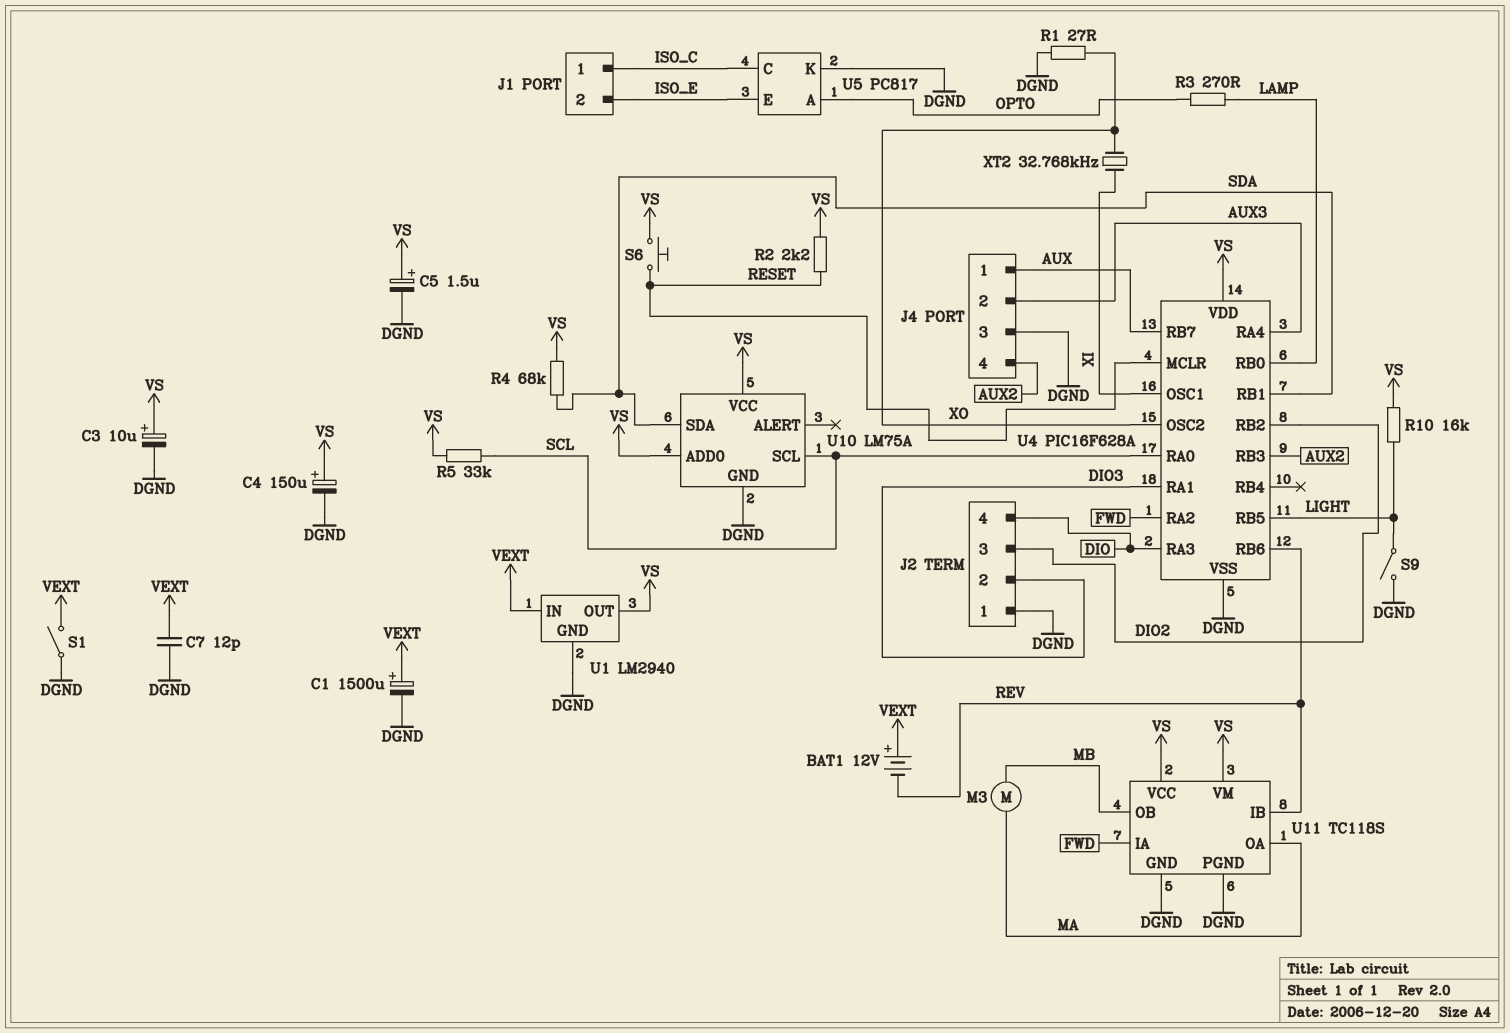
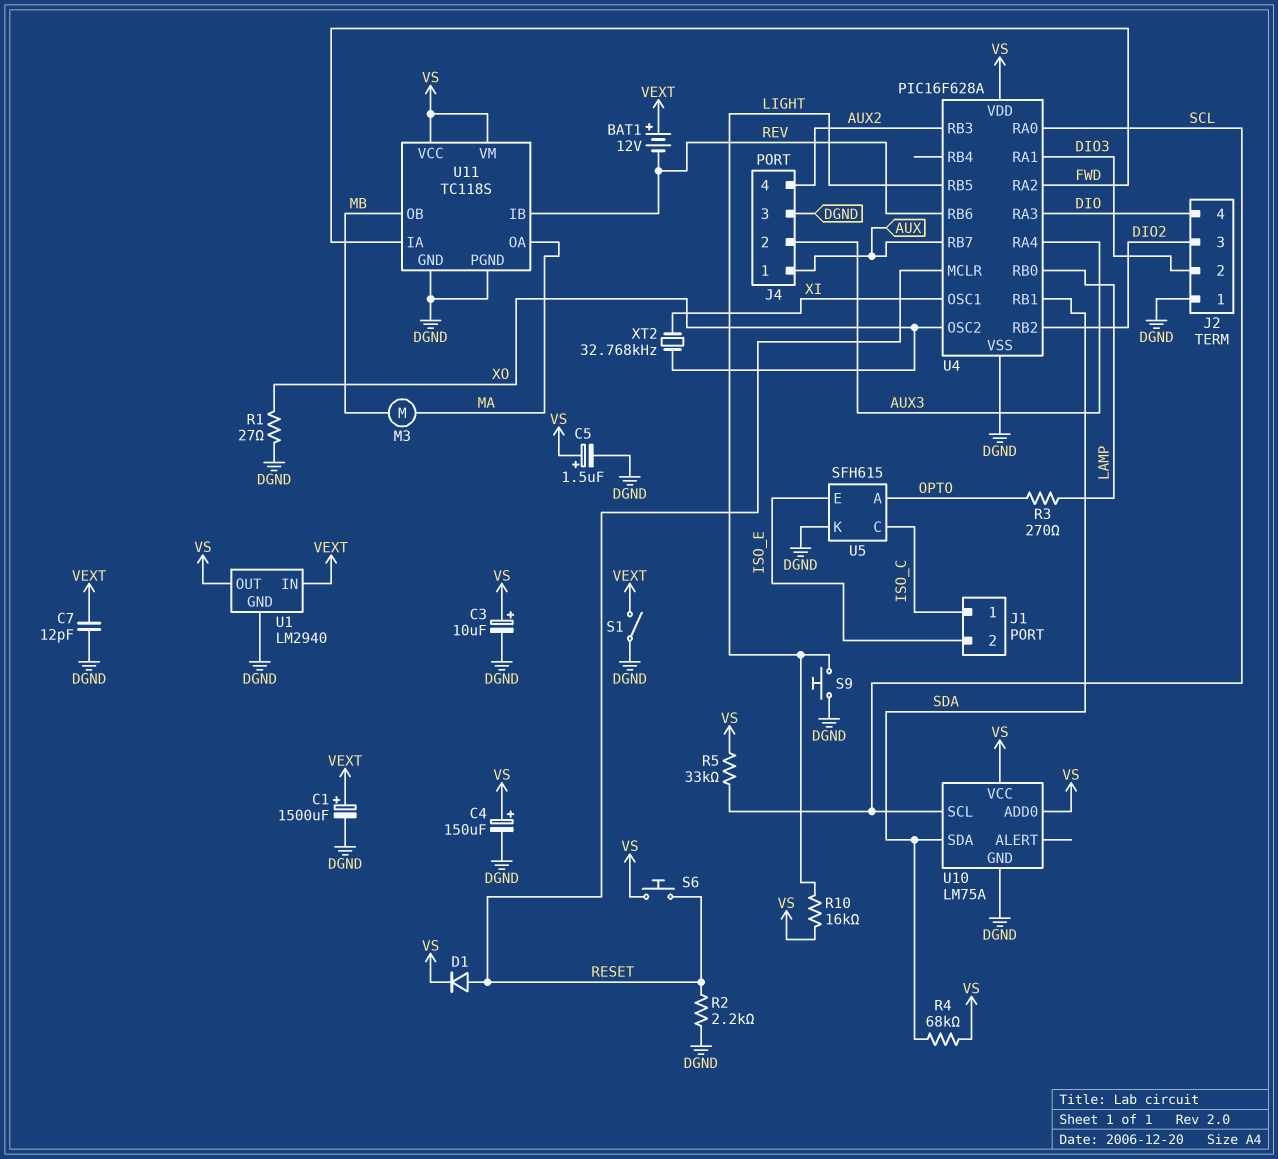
D1: none -> diode (A RESET, K VS)
R2: 2.2k (RESET, VS) -> 2.2k (DGND, RESET)
S9: switch (DGND, LIGHT) -> button (DGND, LIGHT)
U5: PC817 -> SFH615

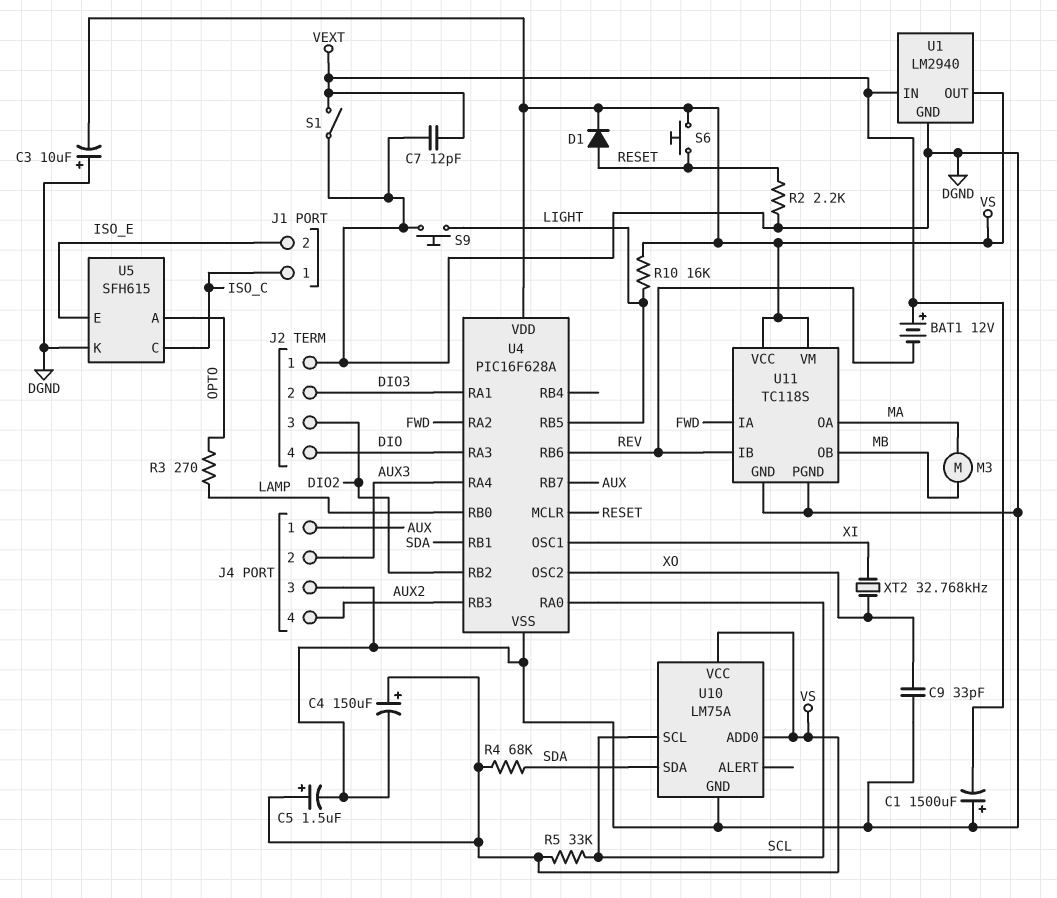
C1: 1500uF (plus VEXT, minus DGND) -> 1500uF (plus DGND, minus VEXT)
C3: 10uF (plus VS, minus DGND) -> 10uF (plus DGND, minus VS)
C9: none -> 33pF (DGND, XO)
R1: 27 (DGND, XO) -> none

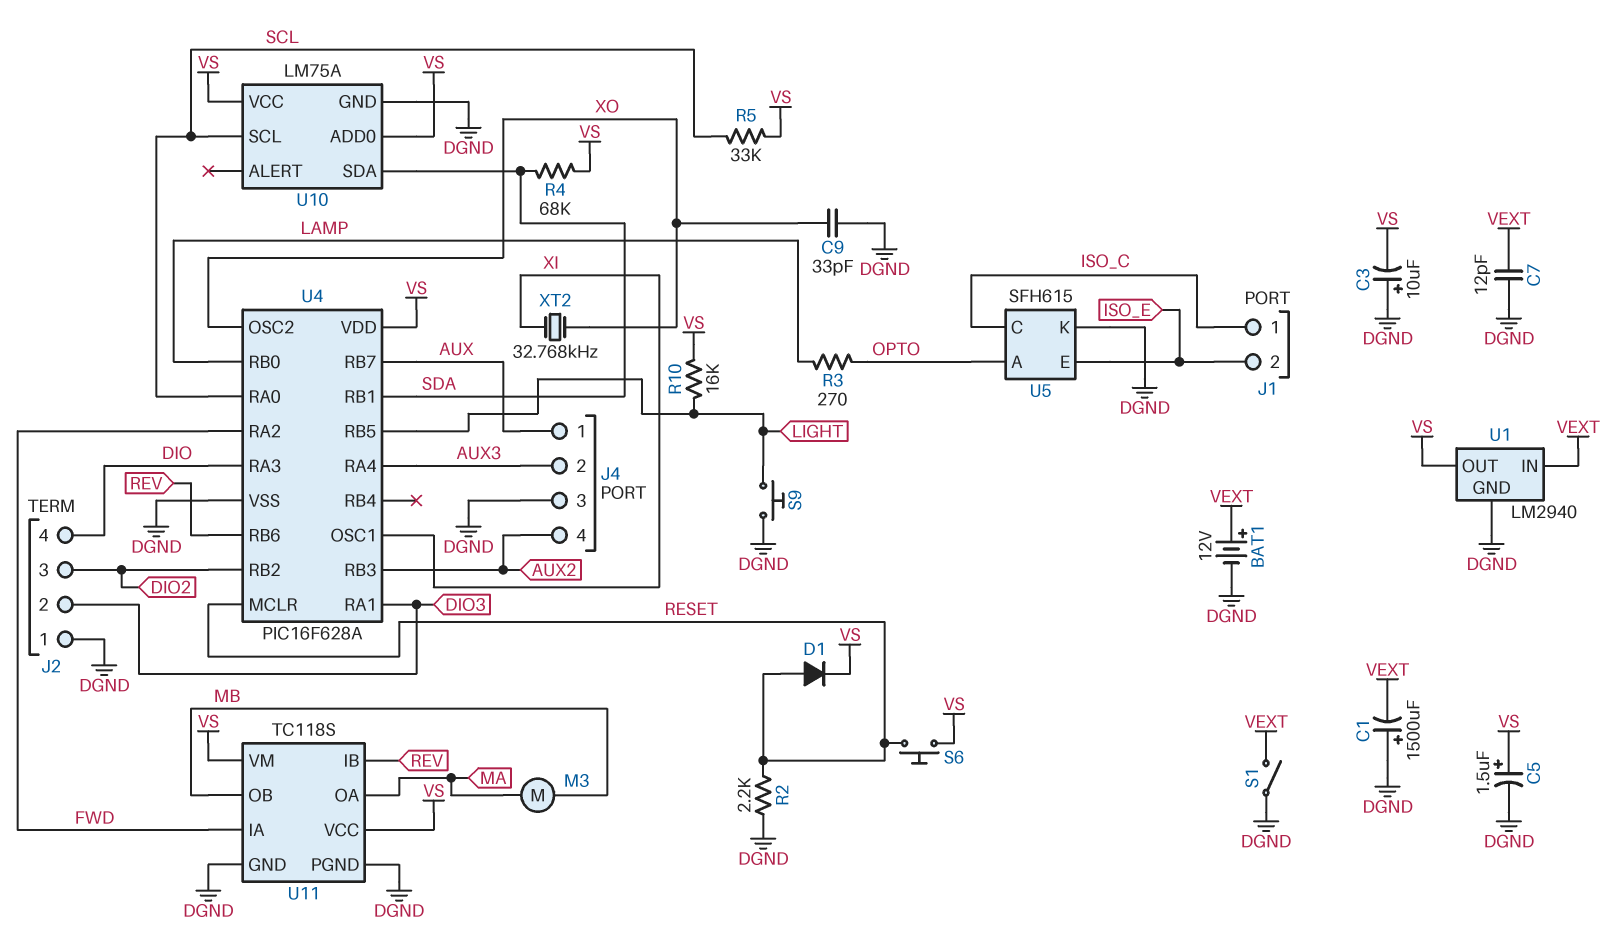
BAT1: 12V (plus VEXT, minus REV) -> 12V (plus VEXT, minus DGND)
C4: 150uF (plus VS, minus DGND) -> none

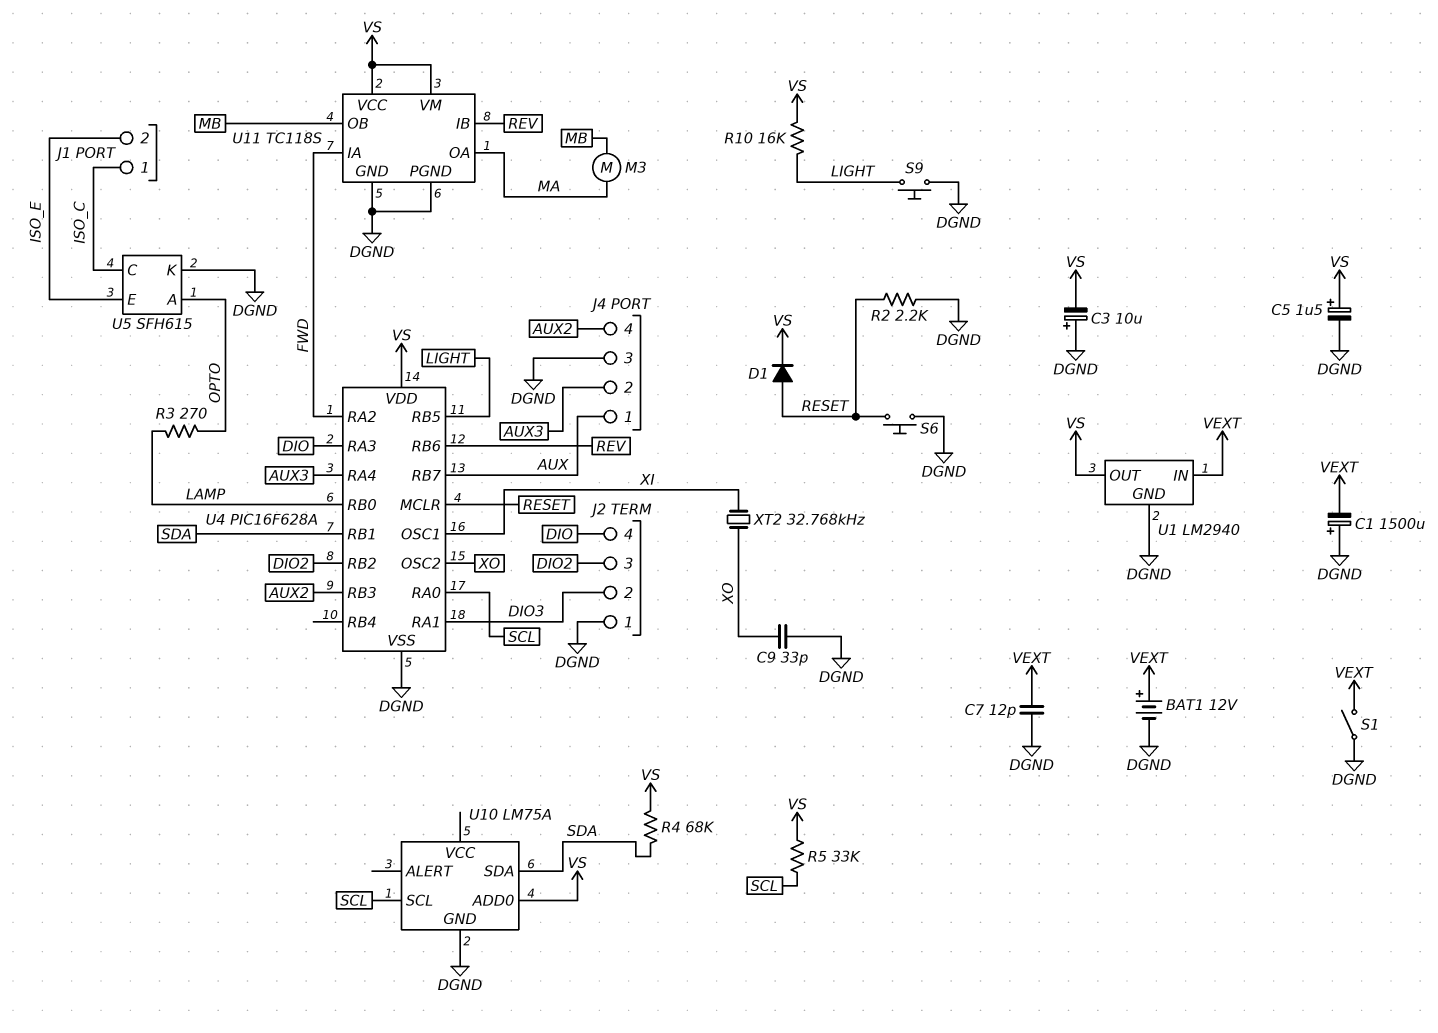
S6: button (RESET, VS) -> button (DGND, RESET)
U10 pin VCC: VS -> none

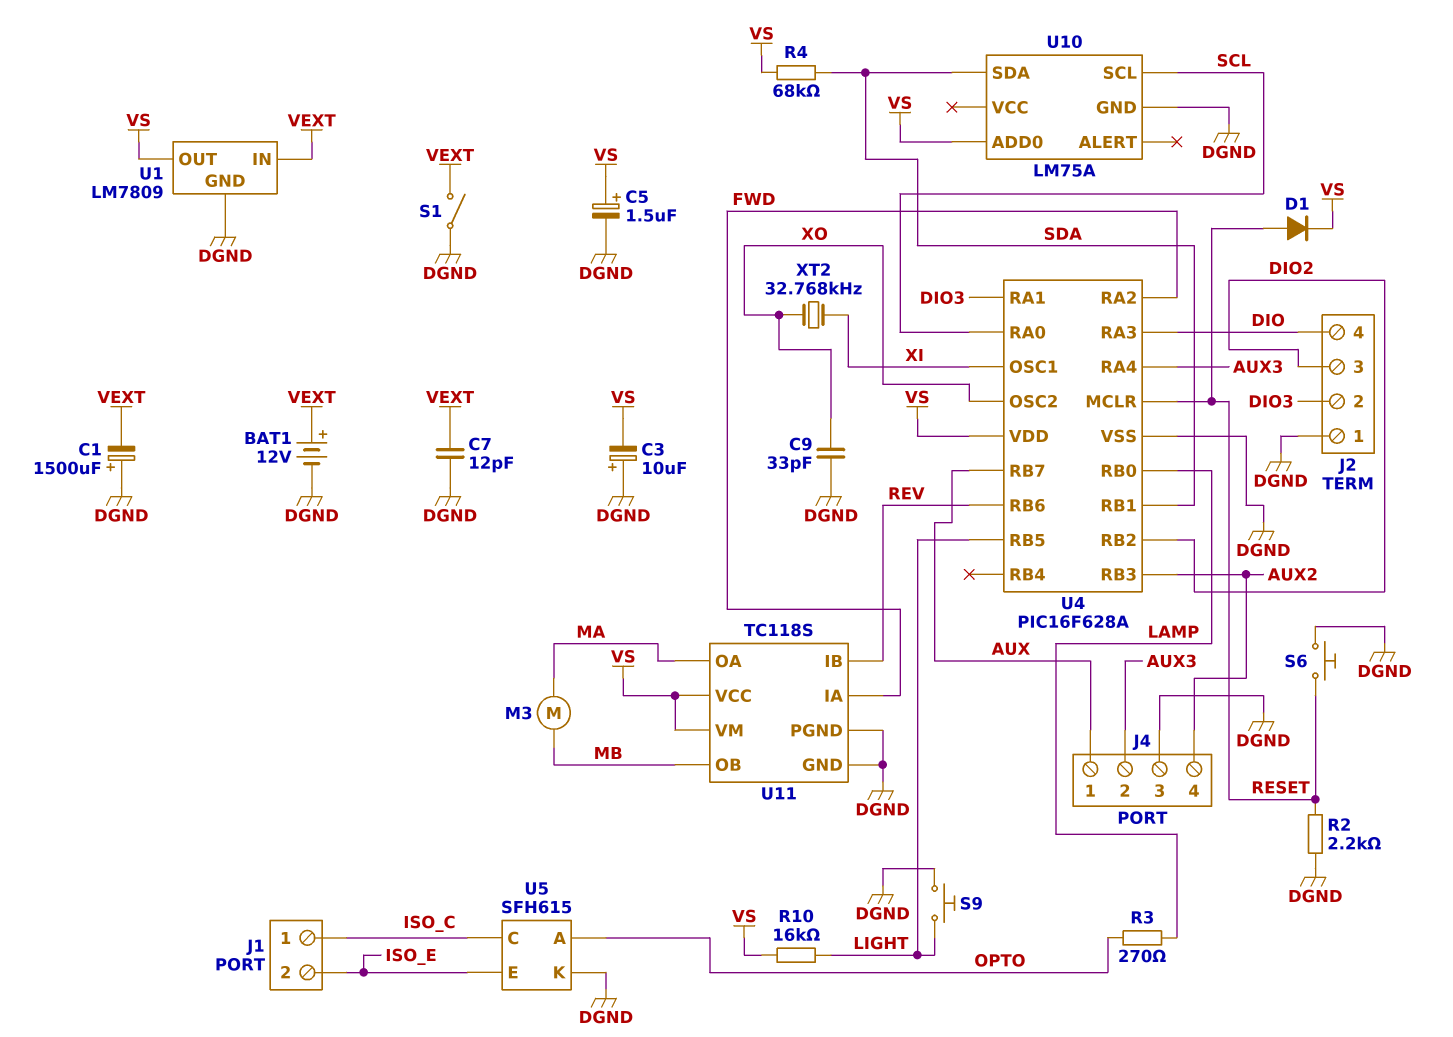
R5: 33k (SCL, VS) -> none
U1: LM2940 -> LM7809

